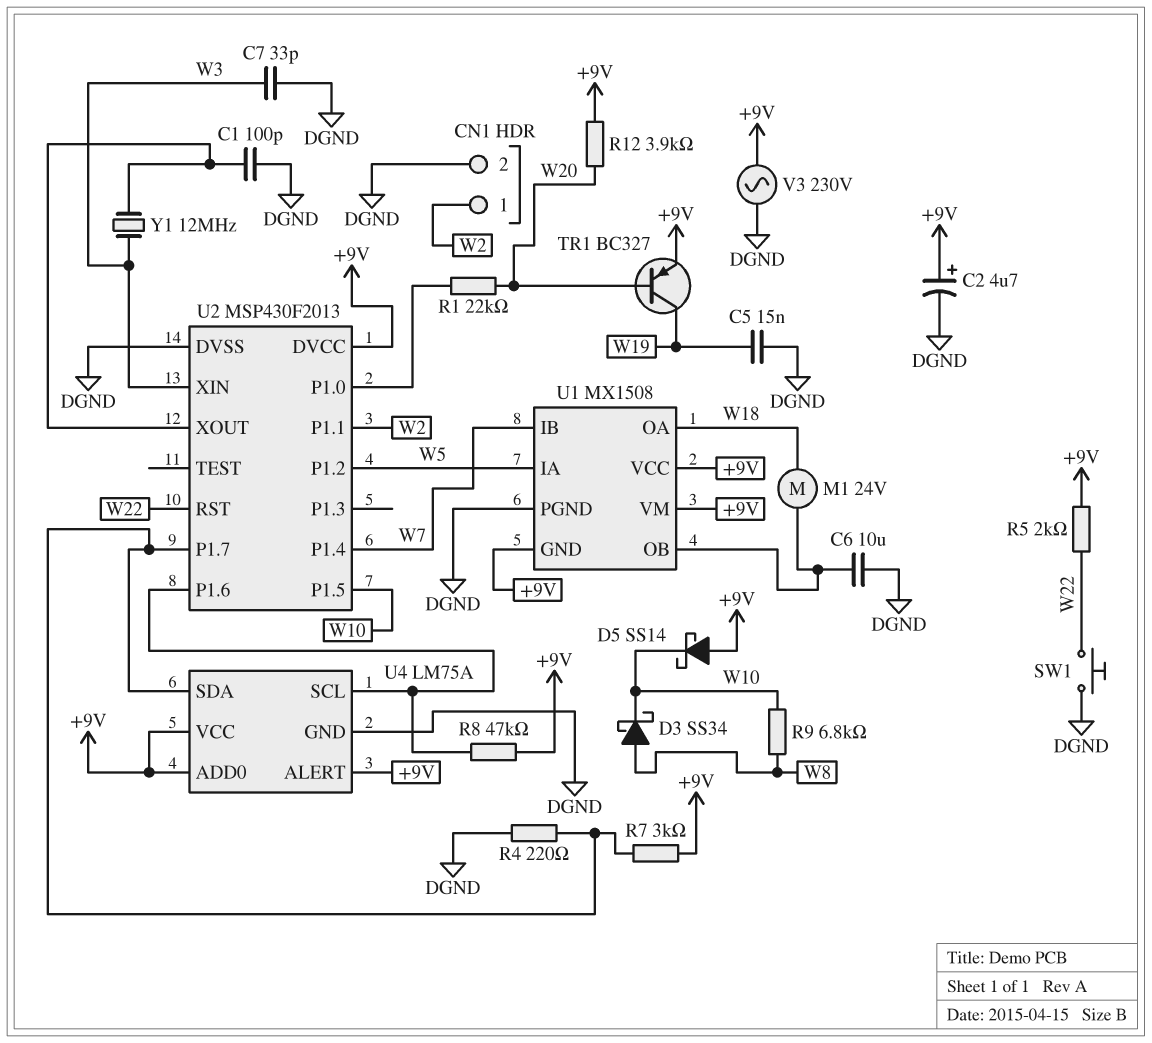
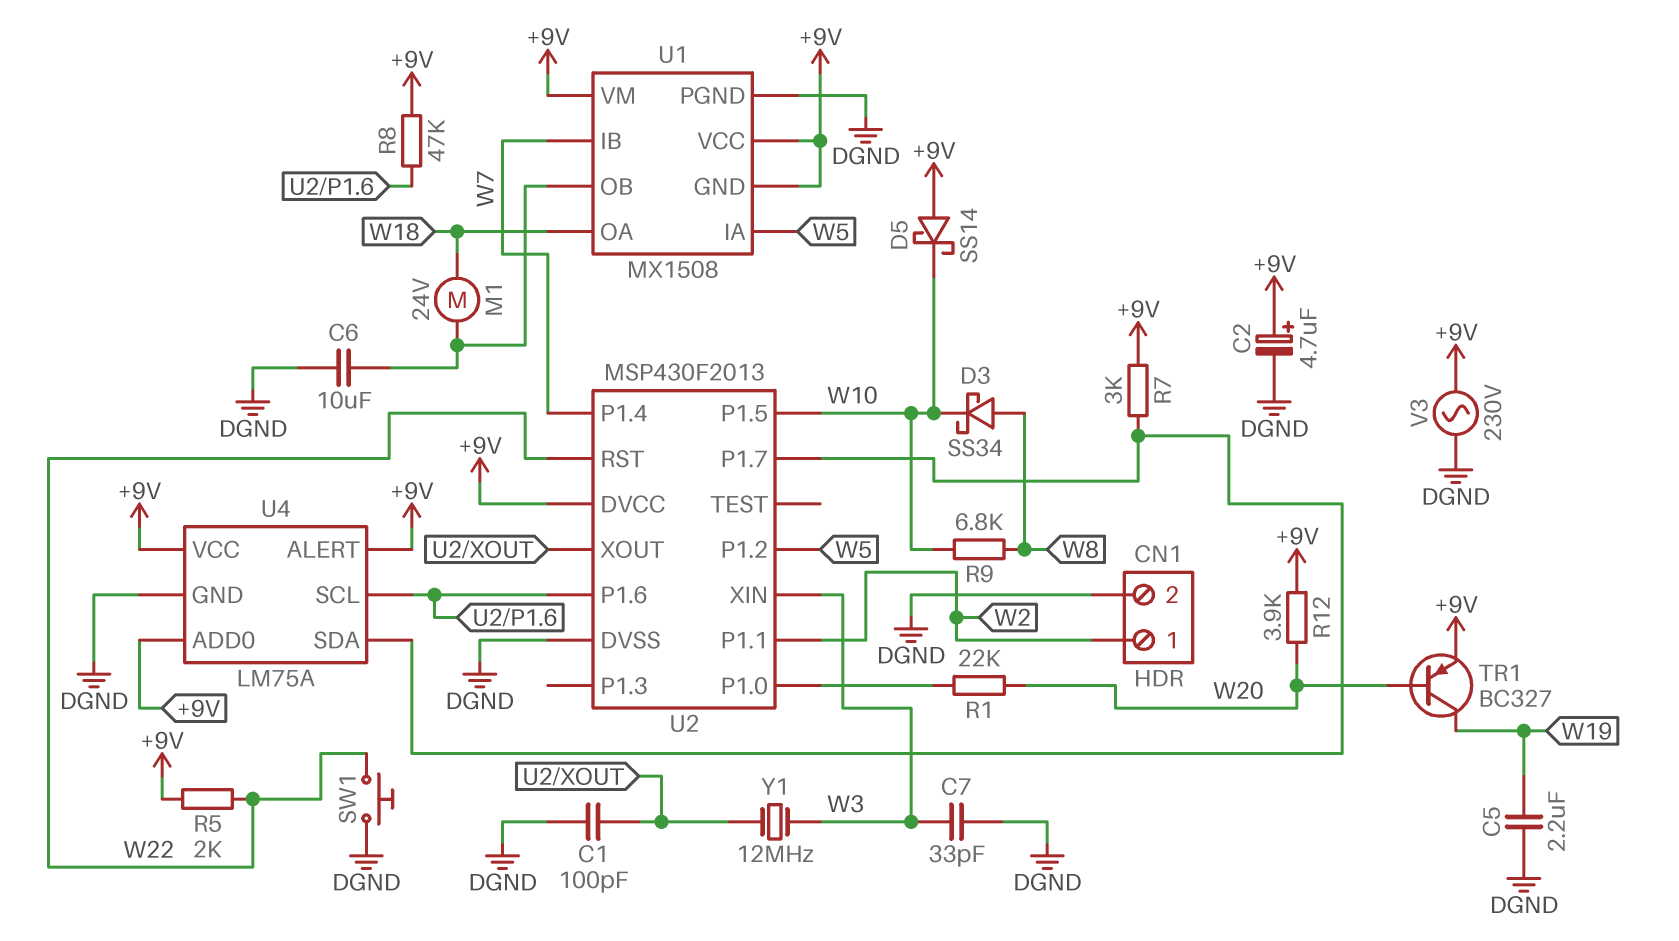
C5: 15nF (DGND, W19) -> 2.2uF (DGND, W19)
R4: 220 (DGND, U2/P1.7) -> none

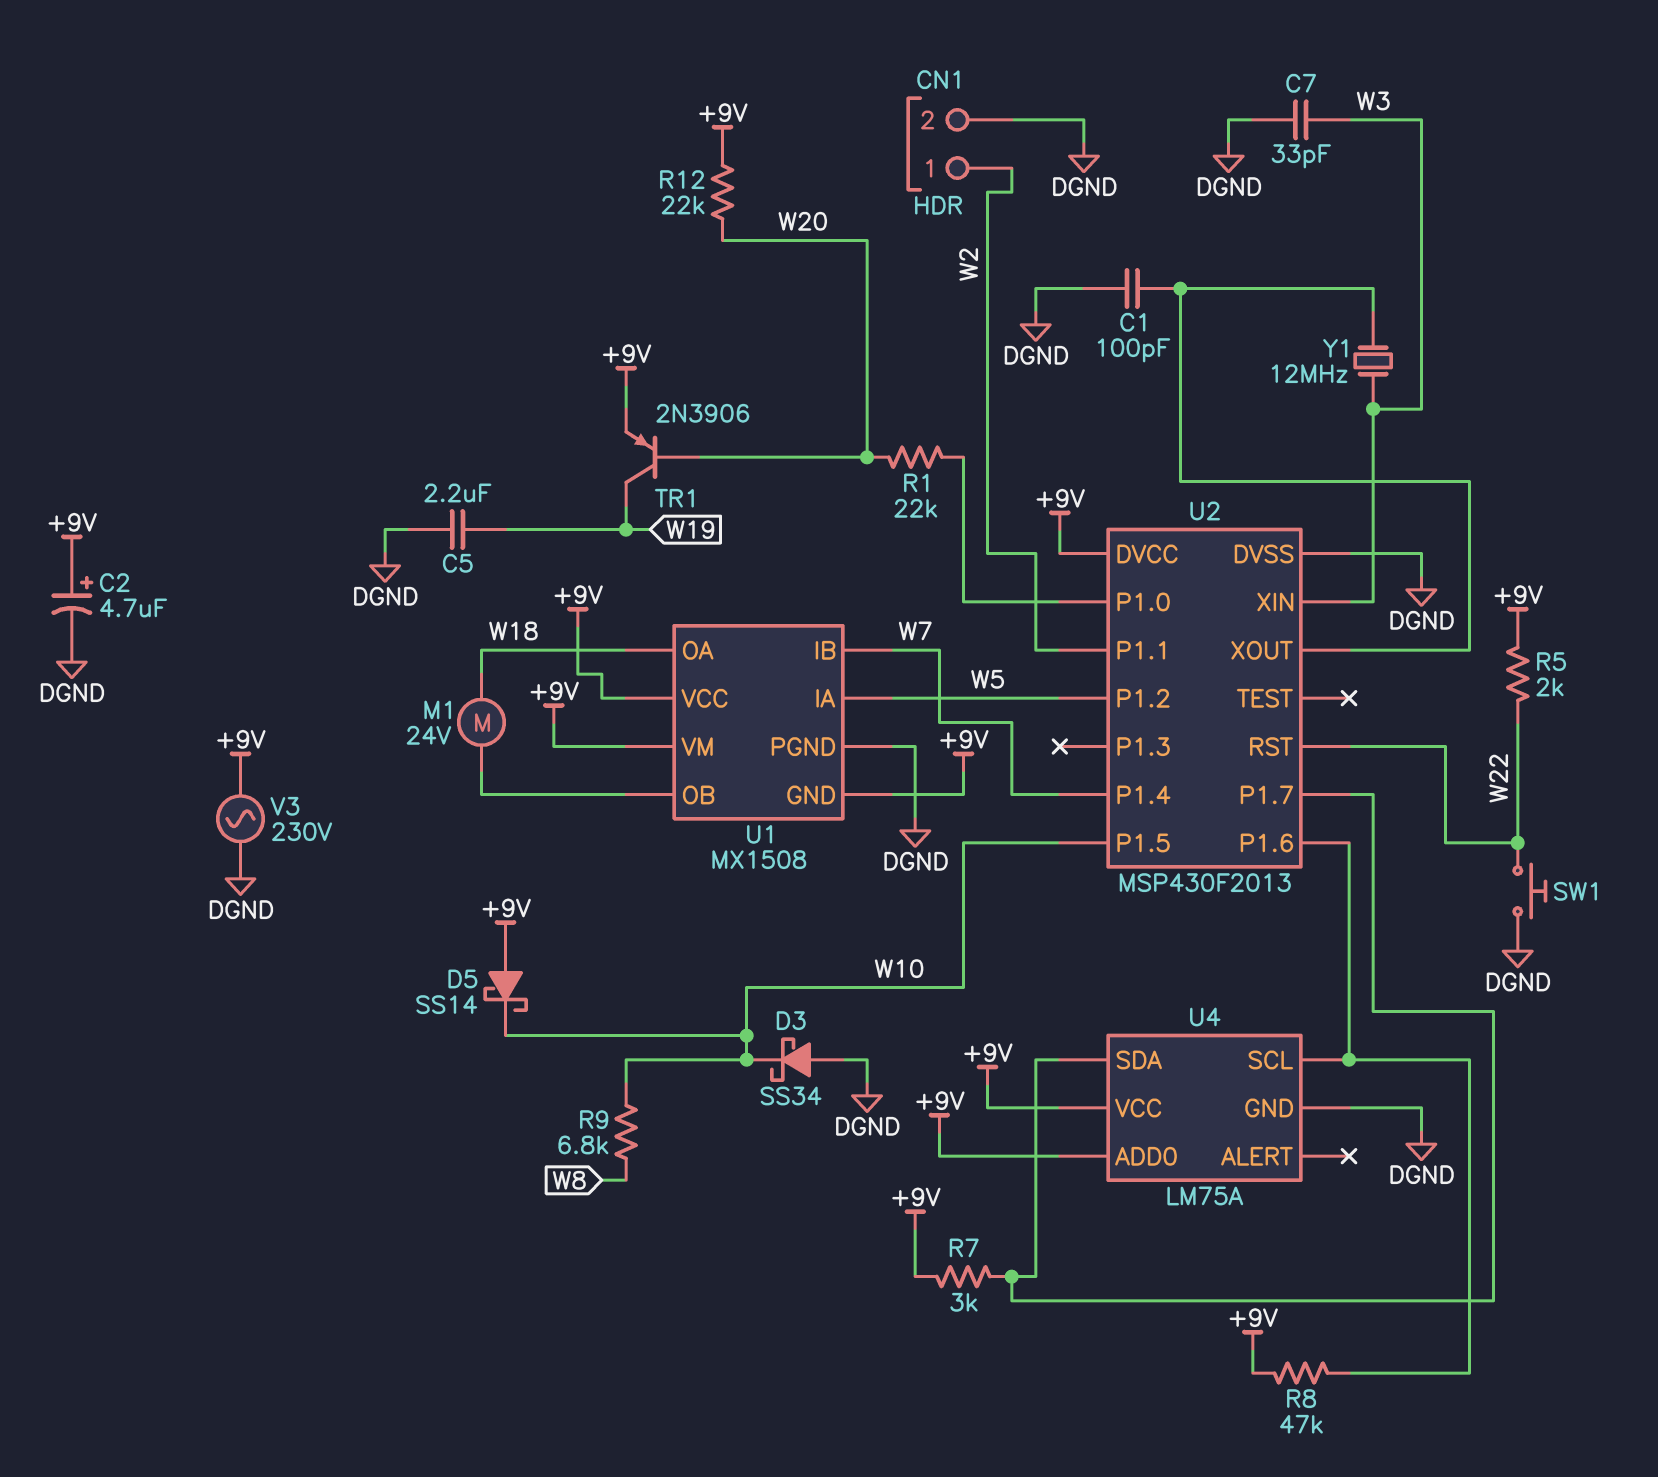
C6: 10uF (DGND, U1/OB) -> none
D3: schottky SS34 (A W8, K W10) -> schottky SS34 (A DGND, K W10)
R12: 3.9k (+9V, W20) -> 22k (+9V, W20)
TR1: PNP BC327 (B W20, C W19, E +9V) -> PNP 2N3906 (B W20, C W19, E +9V)
U4 pin ALERT: +9V -> none

